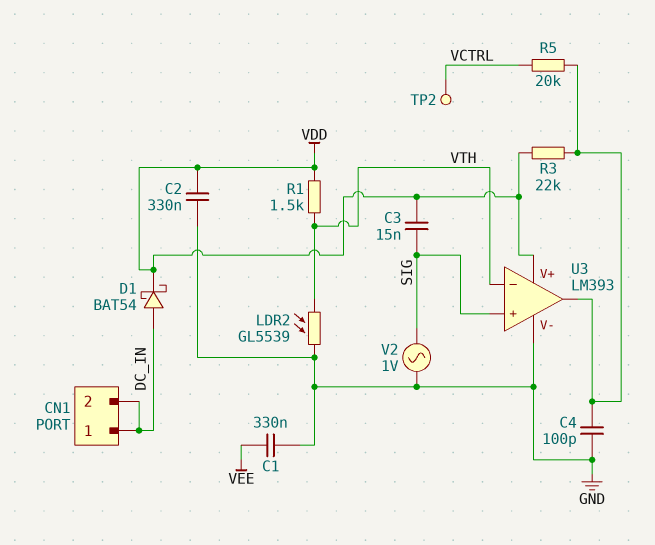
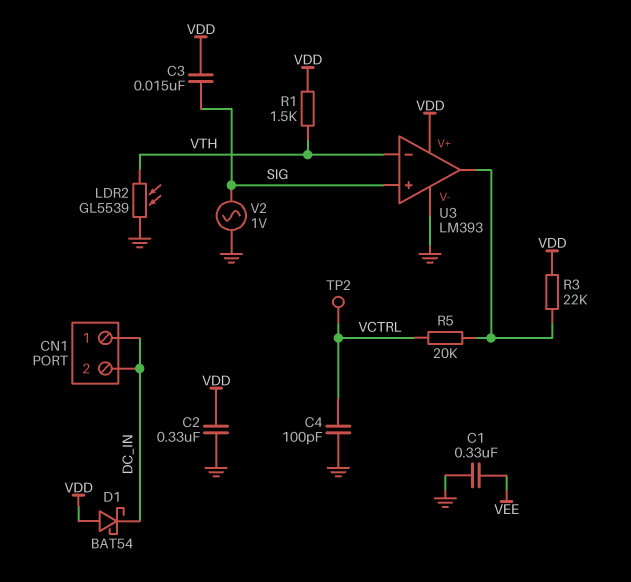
C4: 100pF (GND, U3/out) -> 100pF (GND, VCTRL)
D1: schottky BAT54 (A DC_IN, K VDD) -> schottky BAT54 (A VDD, K DC_IN)

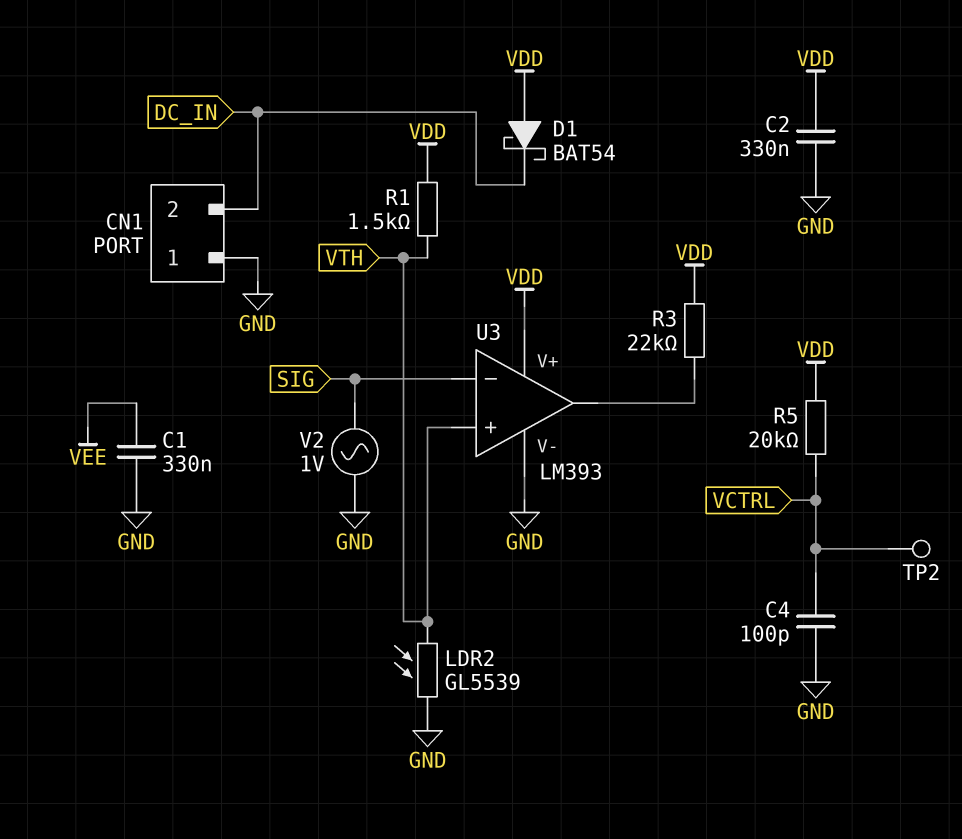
C3: 15nF (SIG, VDD) -> none
CN1 pin 1: DC_IN -> GND
R5: 20k (U3/out, VCTRL) -> 20k (VCTRL, VDD)
U3 pin in+: SIG -> VTH
U3 pin in-: VTH -> SIG

